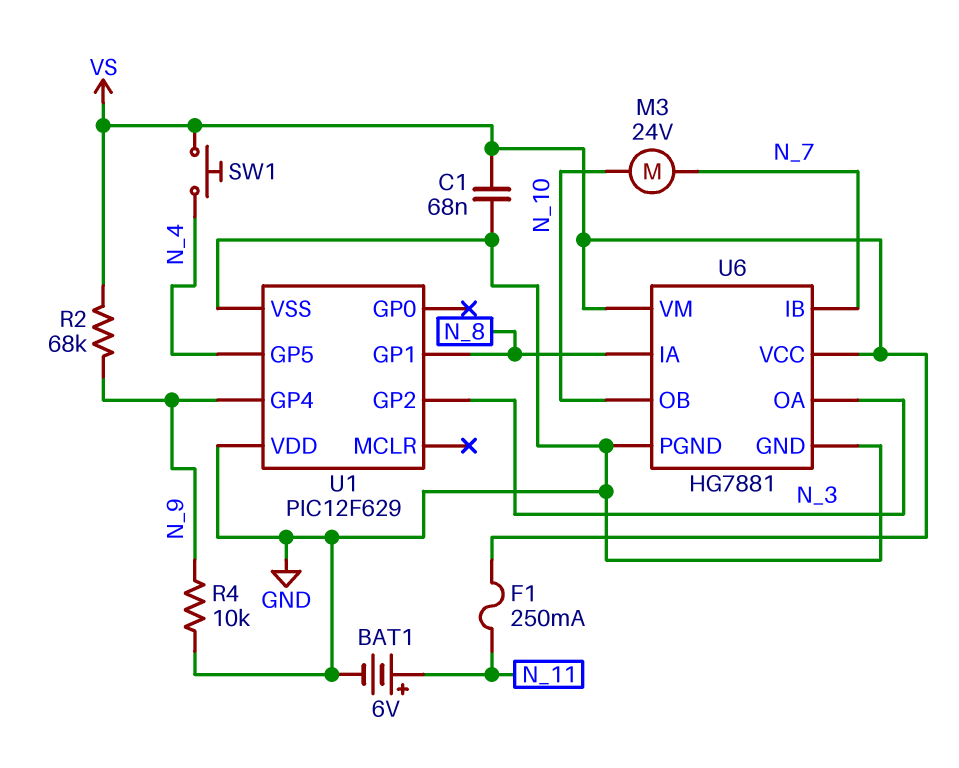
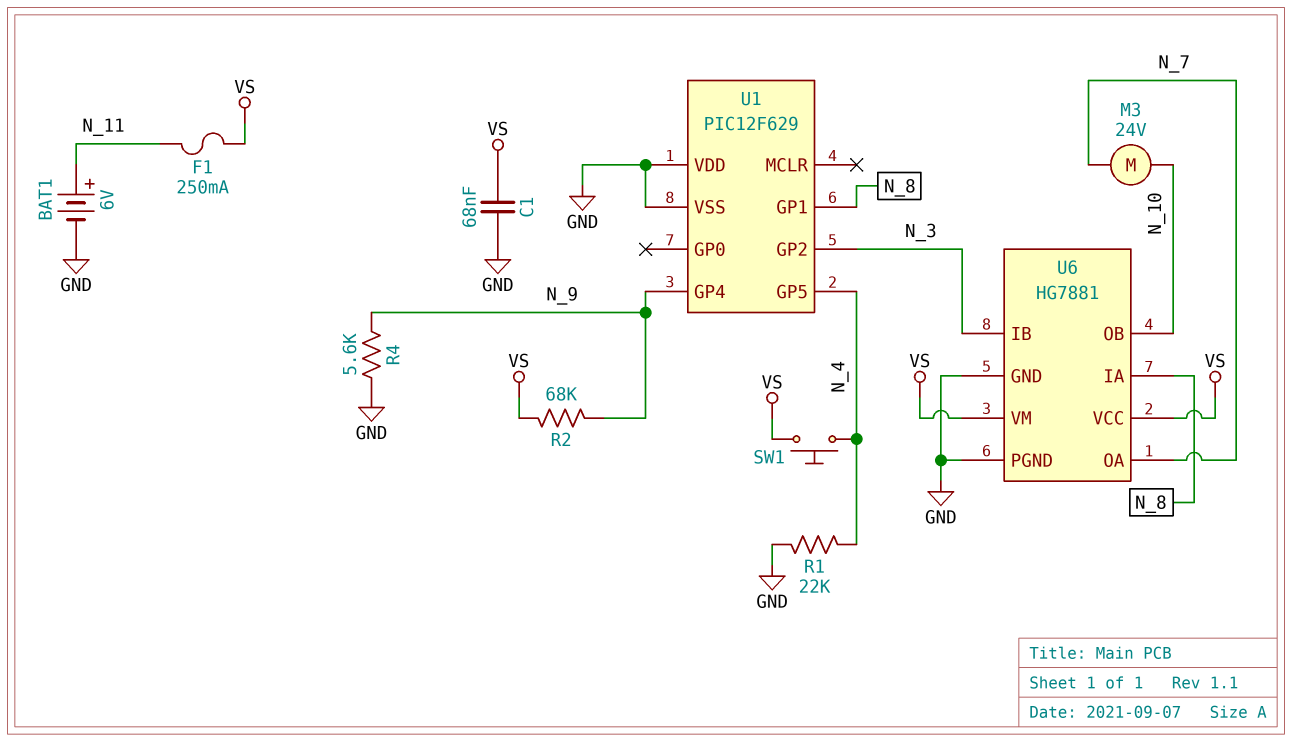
R1: none -> 22k (GND, N_4)
R4: 10k (GND, N_9) -> 5.6k (GND, N_9)
U6 pin IB: N_7 -> N_3
U6 pin OA: N_3 -> N_7

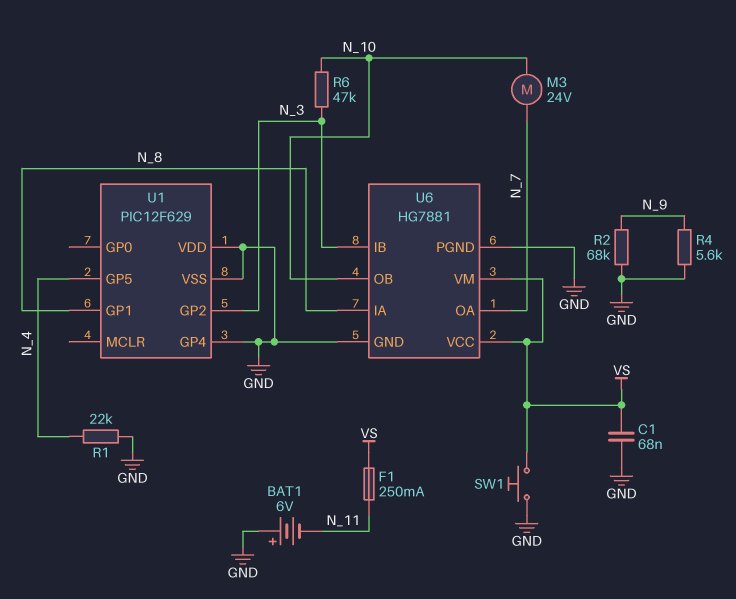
BAT1: 6V (plus N_11, minus GND) -> 6V (plus GND, minus N_11)
R2: 68k (N_9, VS) -> 68k (GND, N_9)
R6: none -> 47k (N_3, N_10)
SW1: button (N_4, VS) -> button (GND, VS)
U1 pin GP4: N_9 -> GND

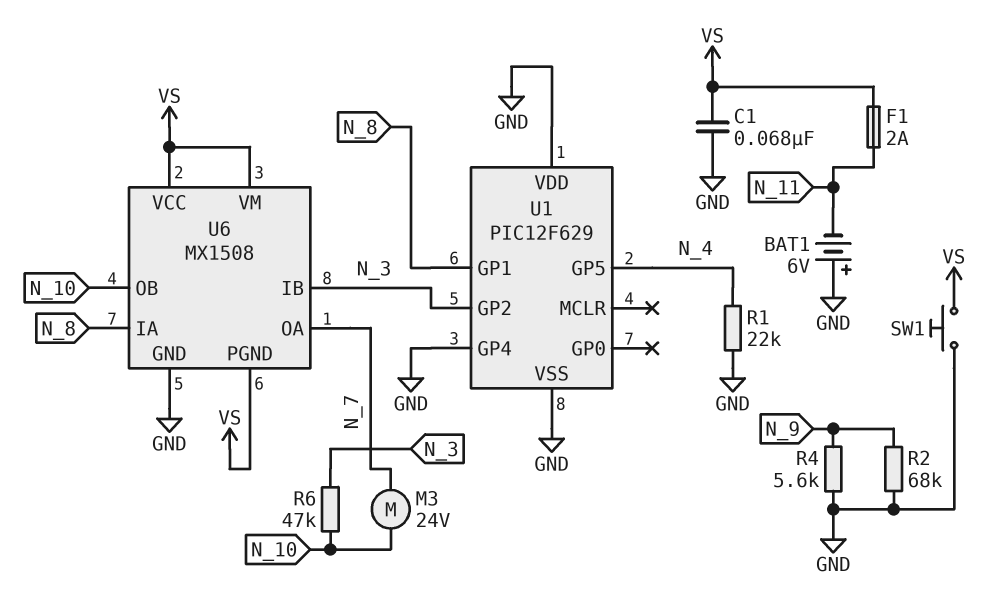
F1: 250mA (N_11, VS) -> 2A (N_11, VS)
U6: HG7881 -> MX1508
U6 pin PGND: GND -> VS

